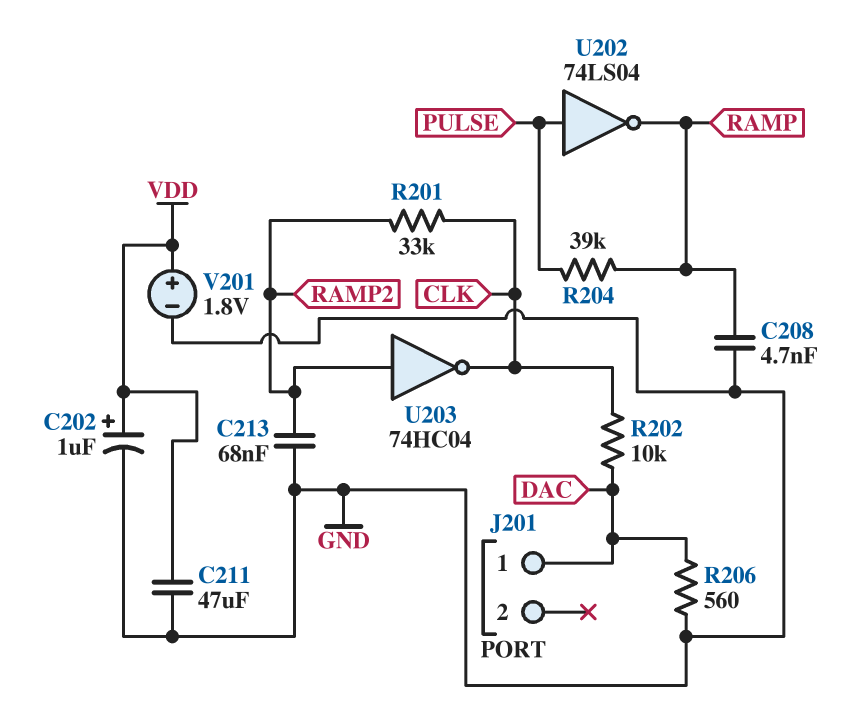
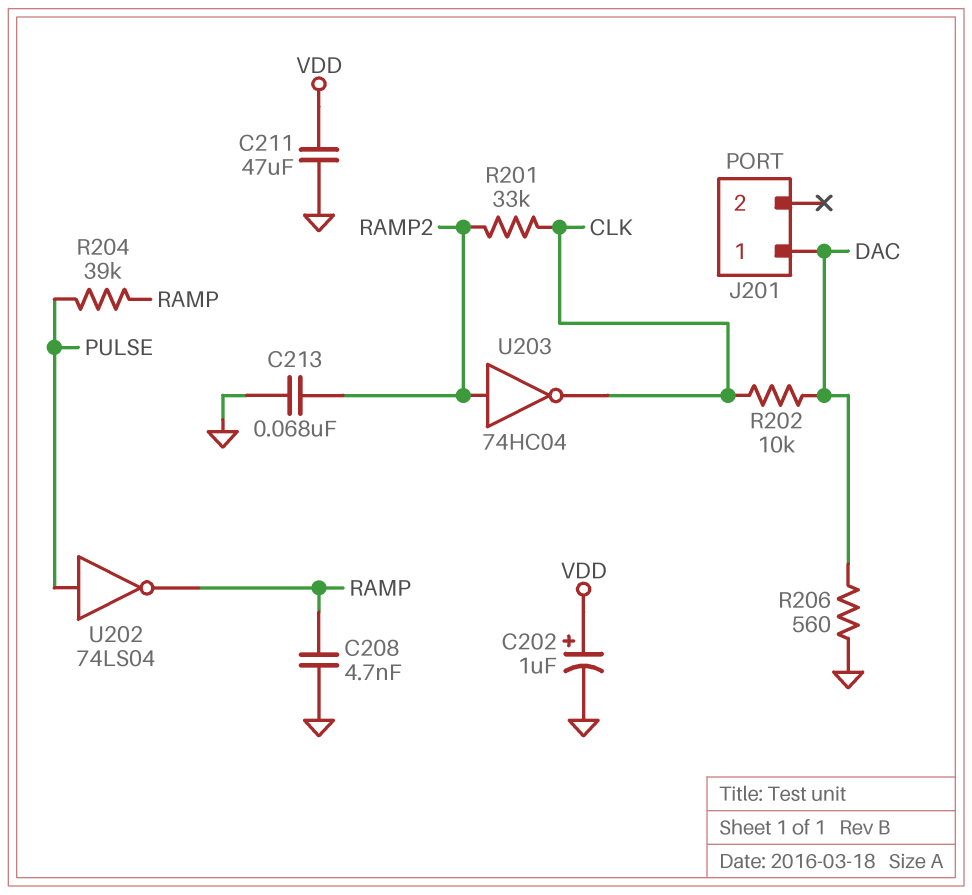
V201: 1.8V (plus VDD, minus GND) -> none

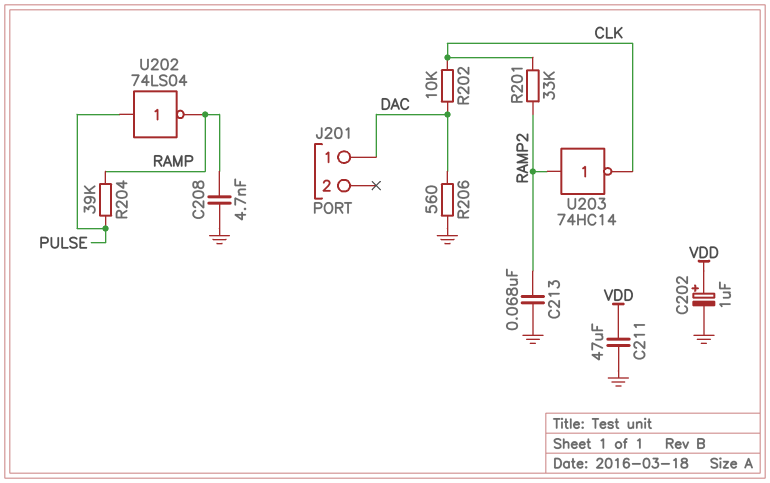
U203: NOT 74HC04 (in RAMP2, out CLK) -> NOT 74HC14 (in RAMP2, out CLK)

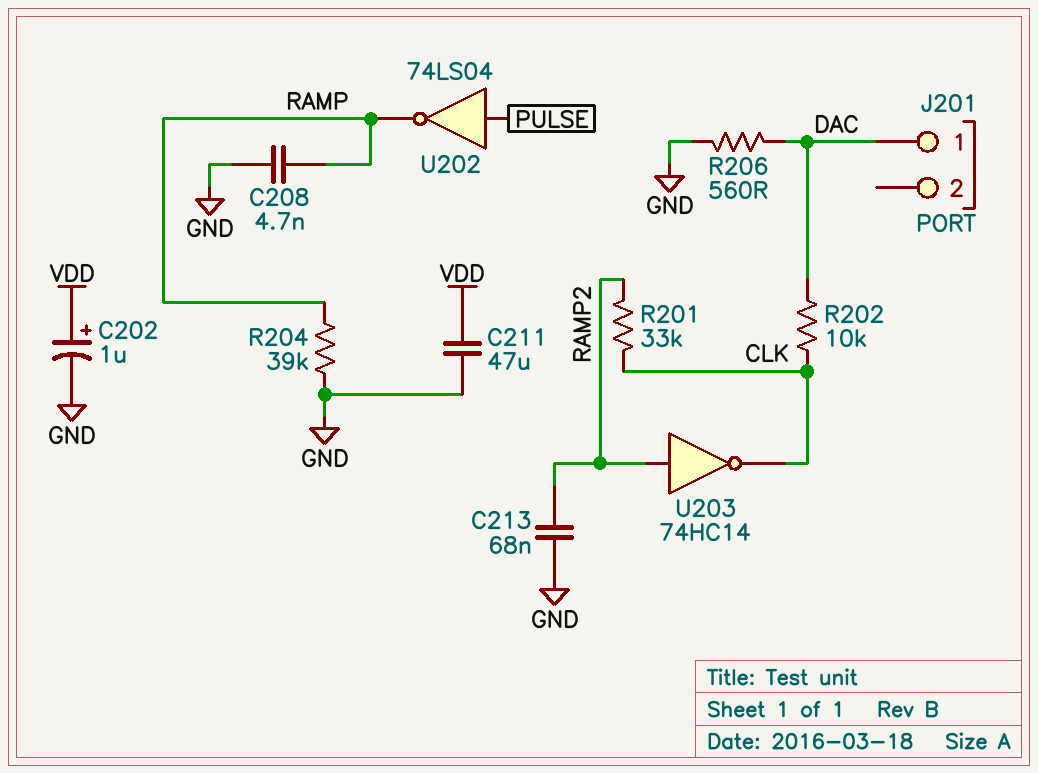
R204: 39k (PULSE, RAMP) -> 39k (GND, RAMP)

